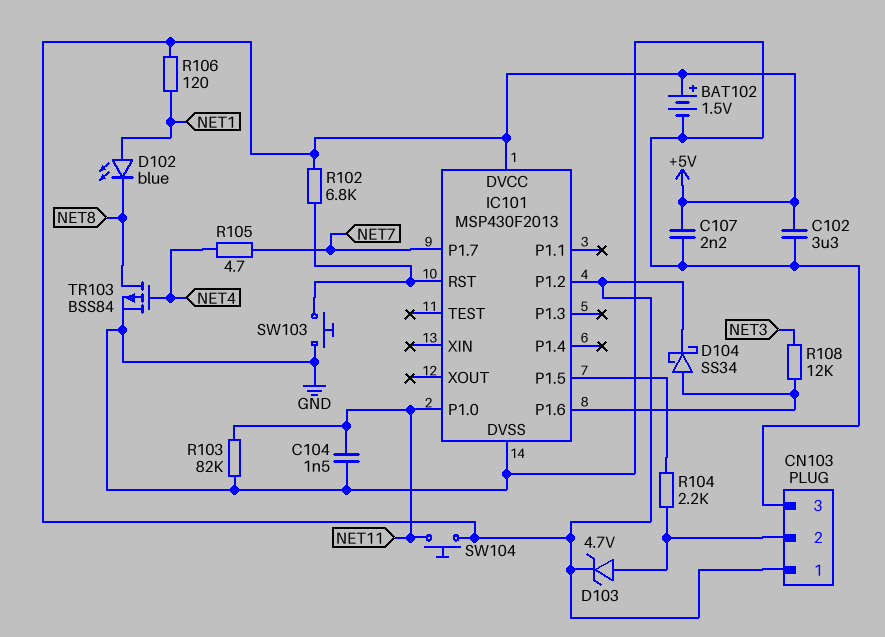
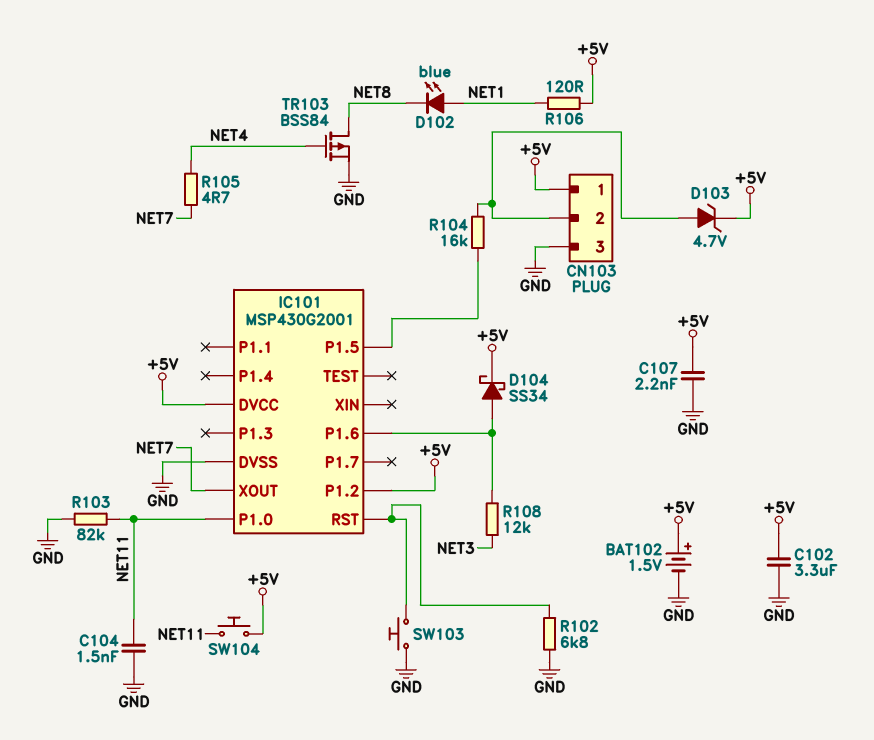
IC101: MSP430F2013 -> MSP430G2001
IC101 pin P1.7: NET7 -> none
IC101 pin XOUT: none -> NET7
R102: 6.8k (+5V, IC101/RST) -> 6.8k (GND, IC101/RST)
R104: 2.2k (CN103/2, IC101/P1.5) -> 16k (CN103/2, IC101/P1.5)

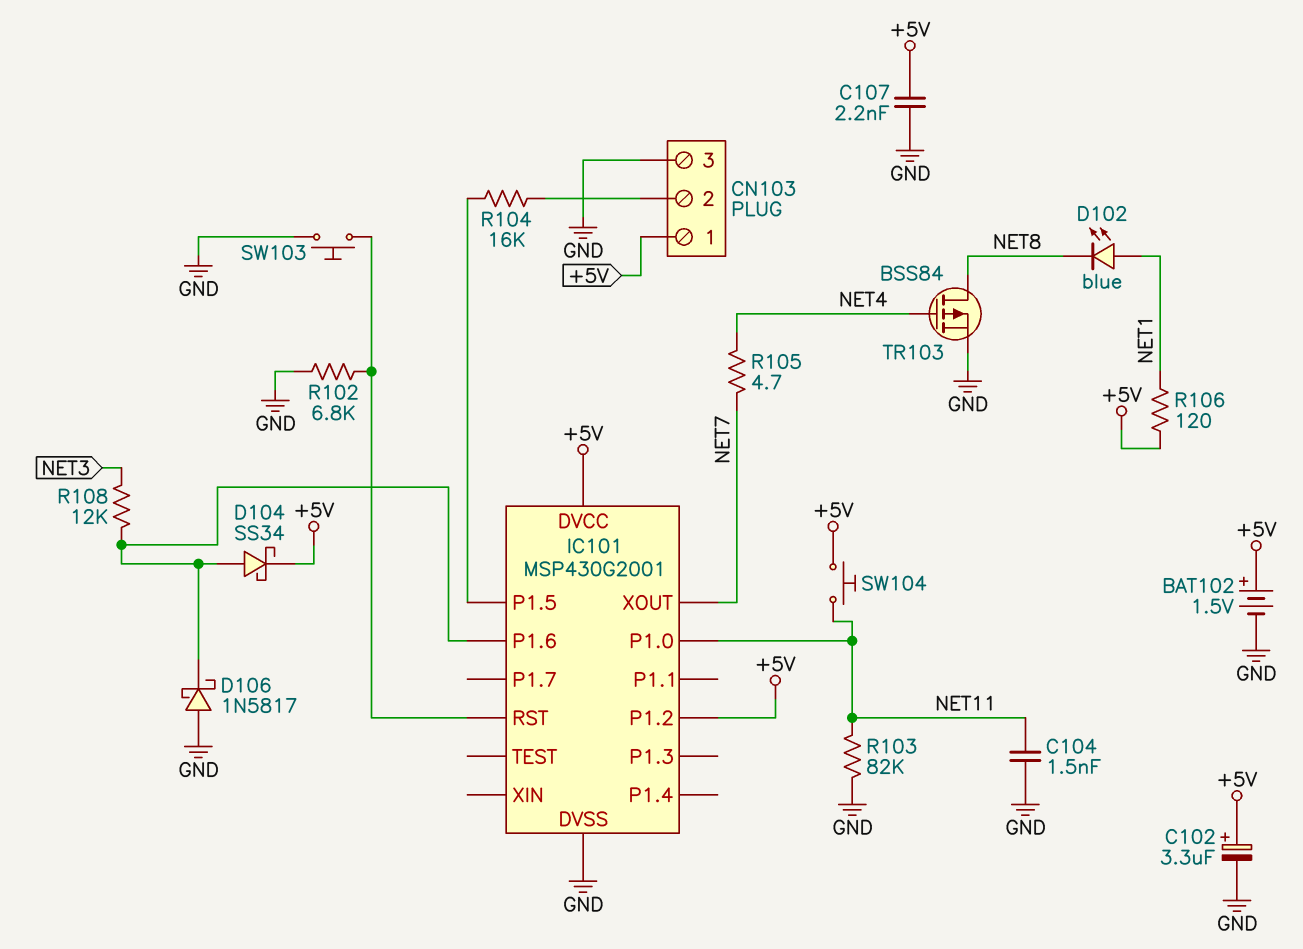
C102: 3.3uF (+5V, GND) -> 3.3uF (plus +5V, minus GND)
D103: zener 4.7V (A CN103/2, K +5V) -> none
D106: none -> schottky 1N5817 (A GND, K IC101/P1.6)

